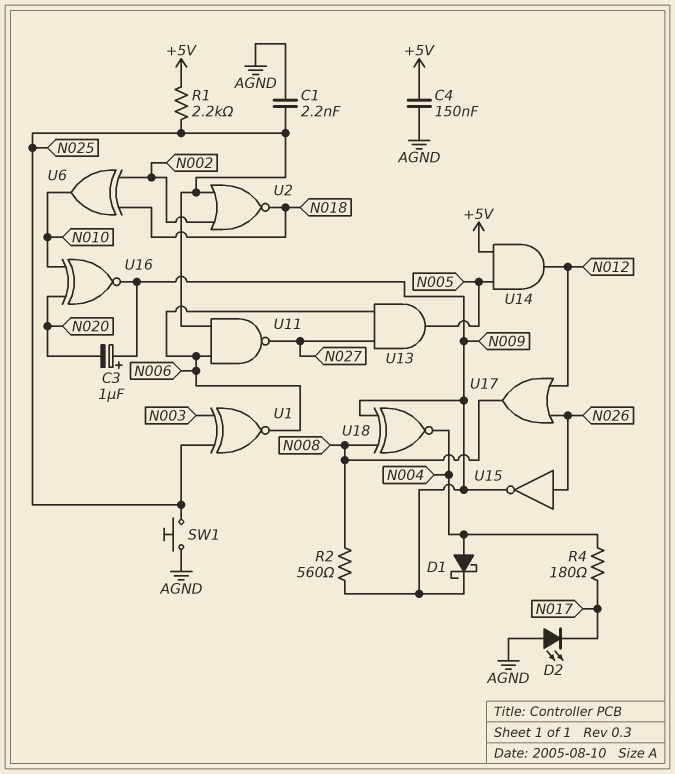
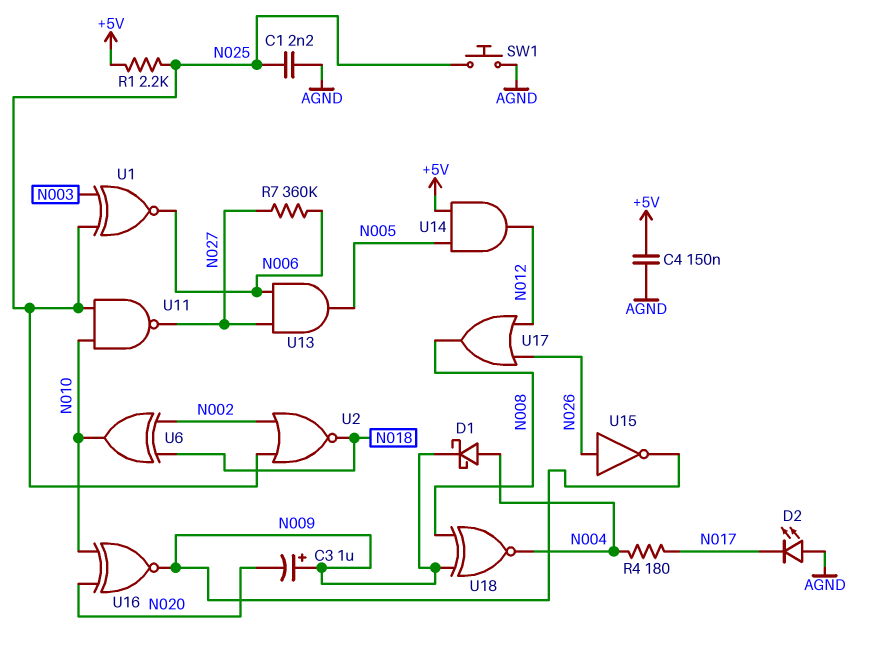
R2: 560 (N008, N009) -> none
R7: none -> 360k (N006, N027)
U11: NAND (in N006, in N025, out N027) -> NAND (in N010, in N025, out N027)

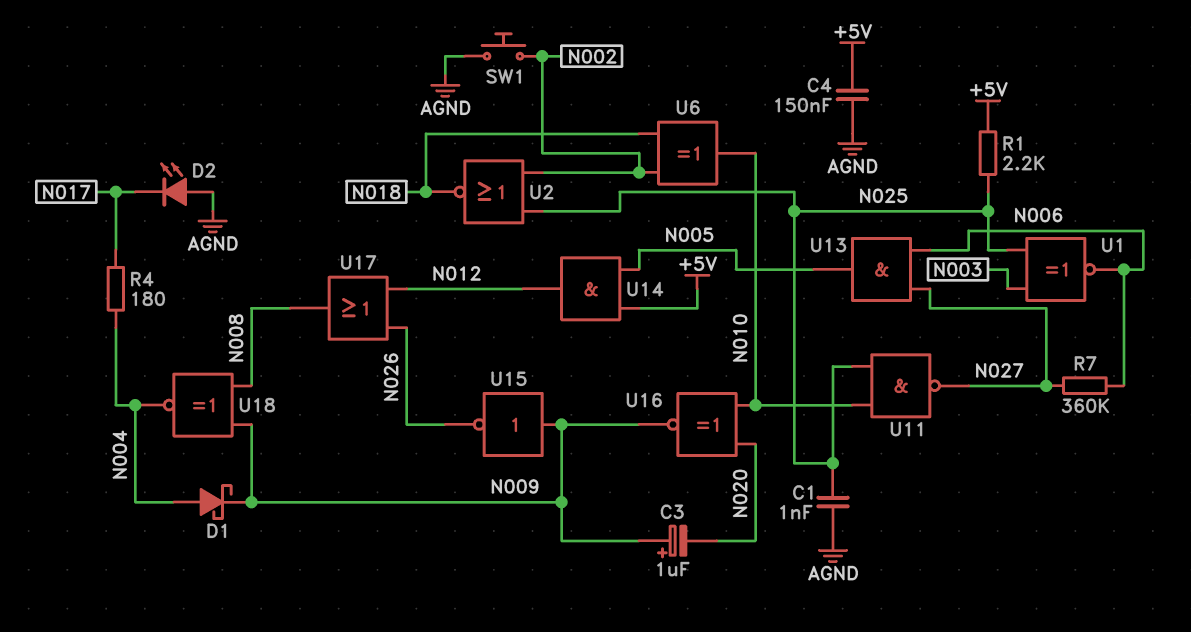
C1: 2.2nF (AGND, N025) -> 1nF (AGND, N025)
SW1: button (AGND, N025) -> button (AGND, N002)
U15: NOT (in N026, out N009) -> NOT (in N009, out N026)

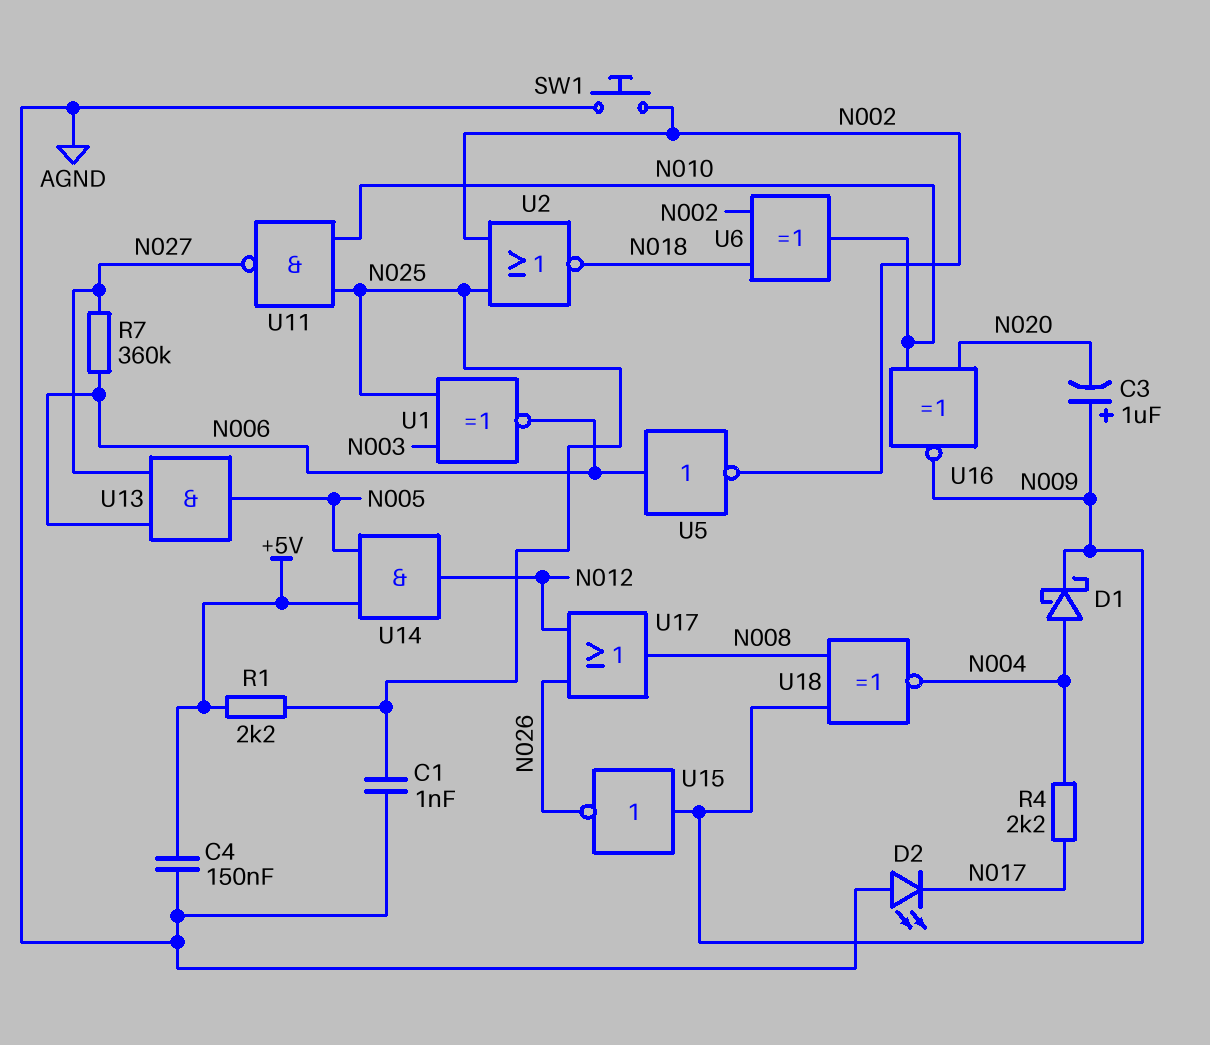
R4: 180 (N004, N017) -> 2.2k (N004, N017)
U5: none -> NOT (in N006, out N002)

